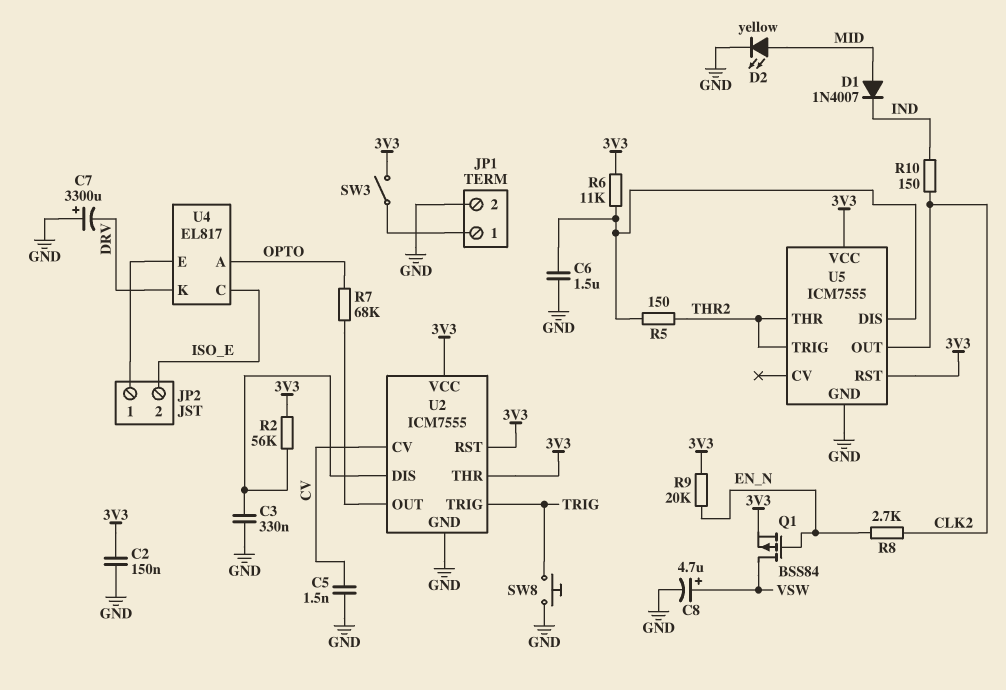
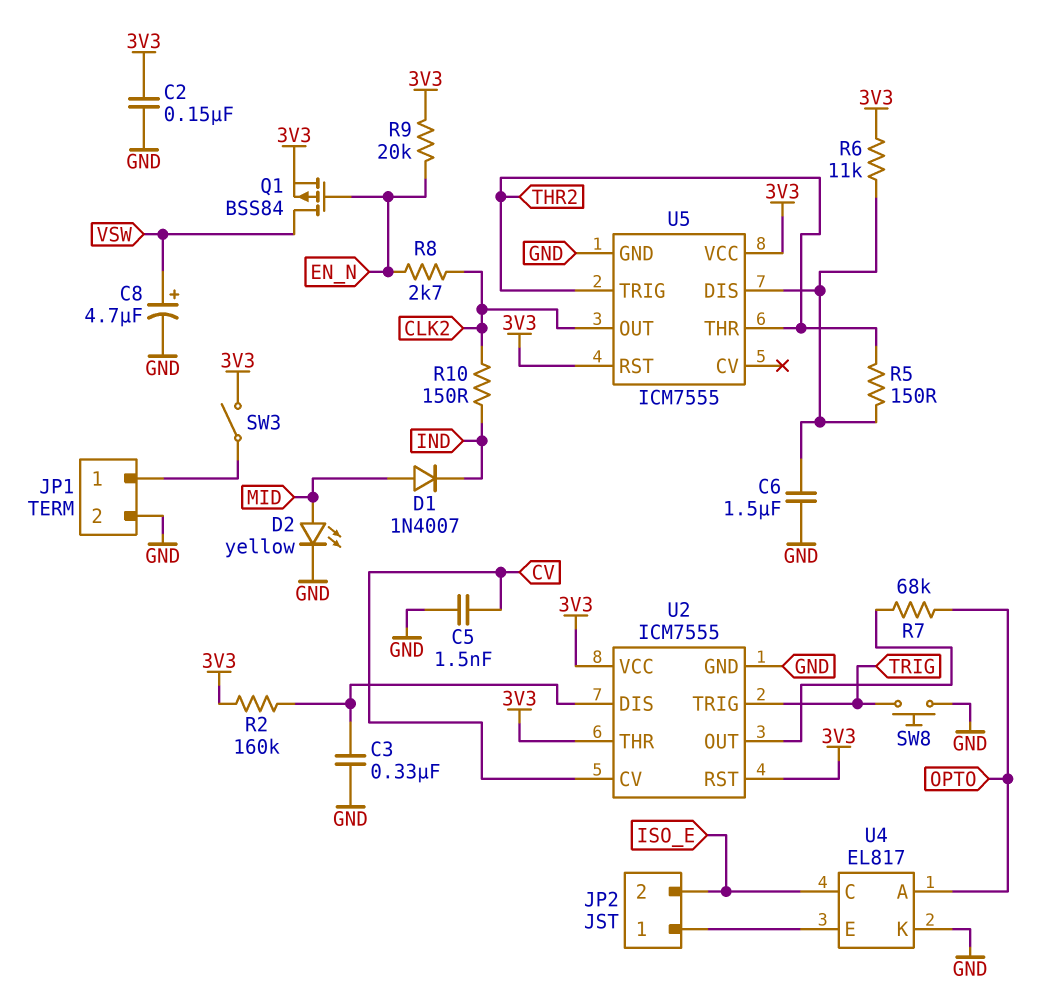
C7: 3300uF (plus GND, minus DRV) -> none
R2: 56k (3V3, U2/DIS) -> 160k (3V3, U2/DIS)
U4 pin K: DRV -> GND

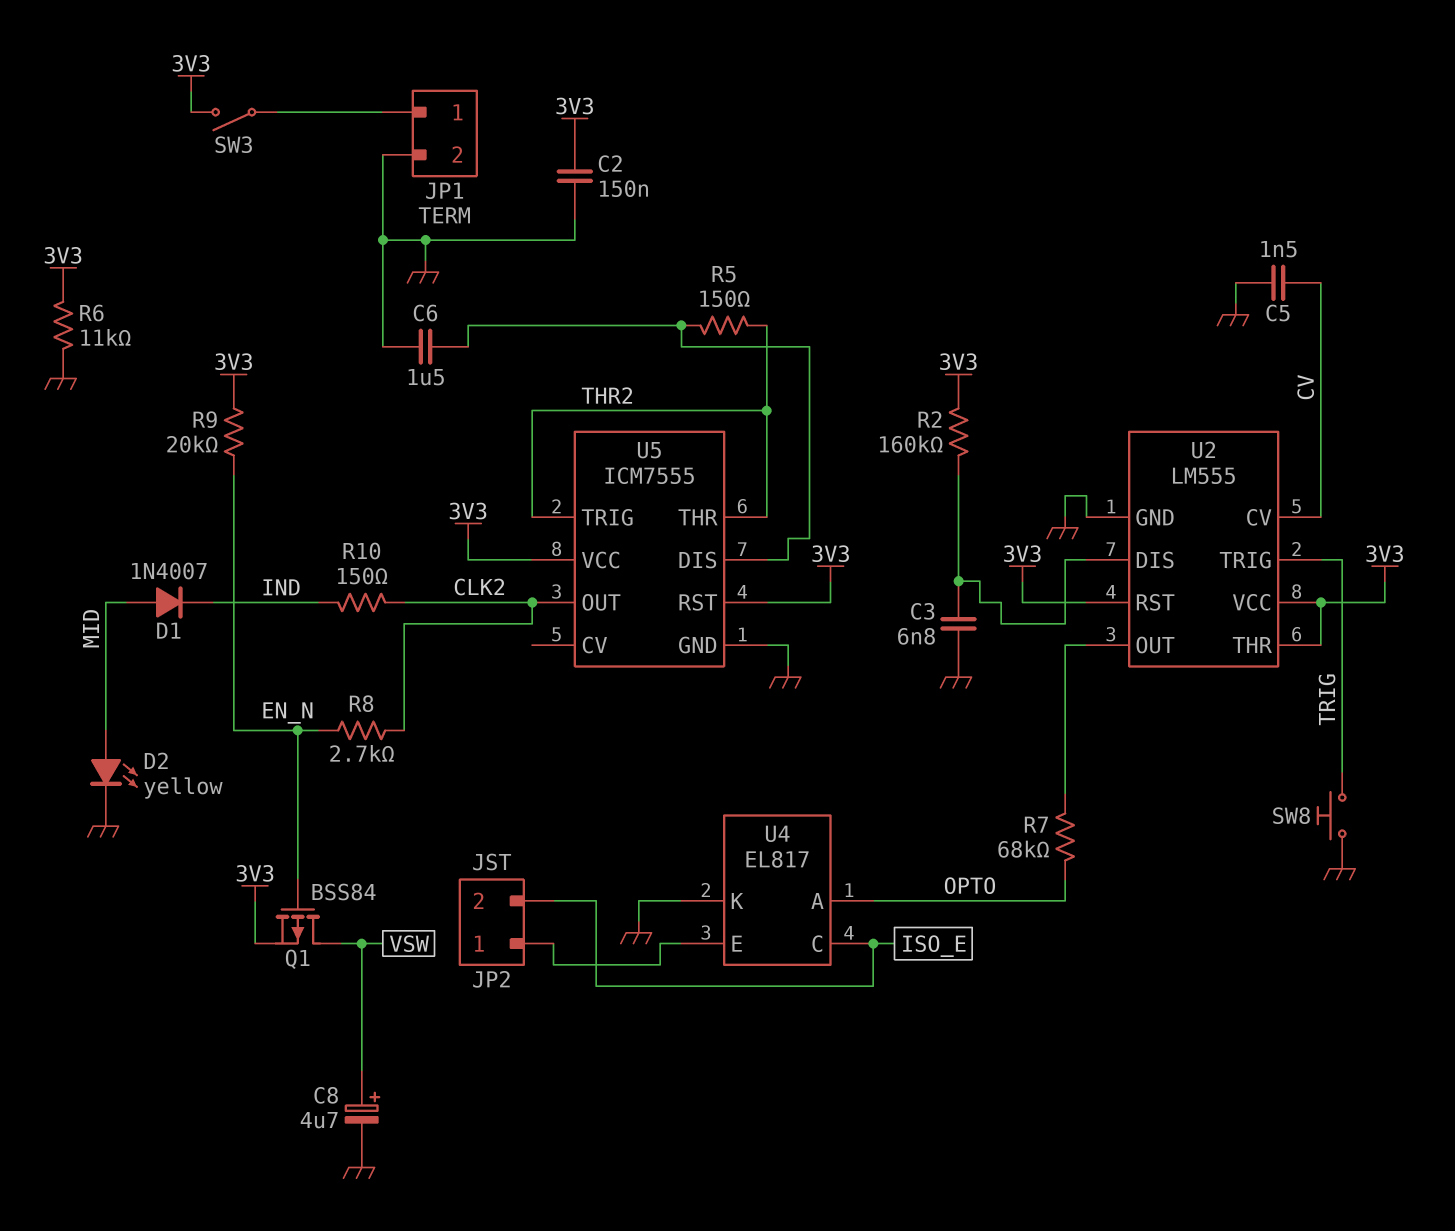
C3: 330nF (GND, U2/DIS) -> 6.8nF (GND, U2/DIS)
R6: 11k (3V3, U5/DIS) -> 11k (3V3, GND)
U2: ICM7555 -> LM555

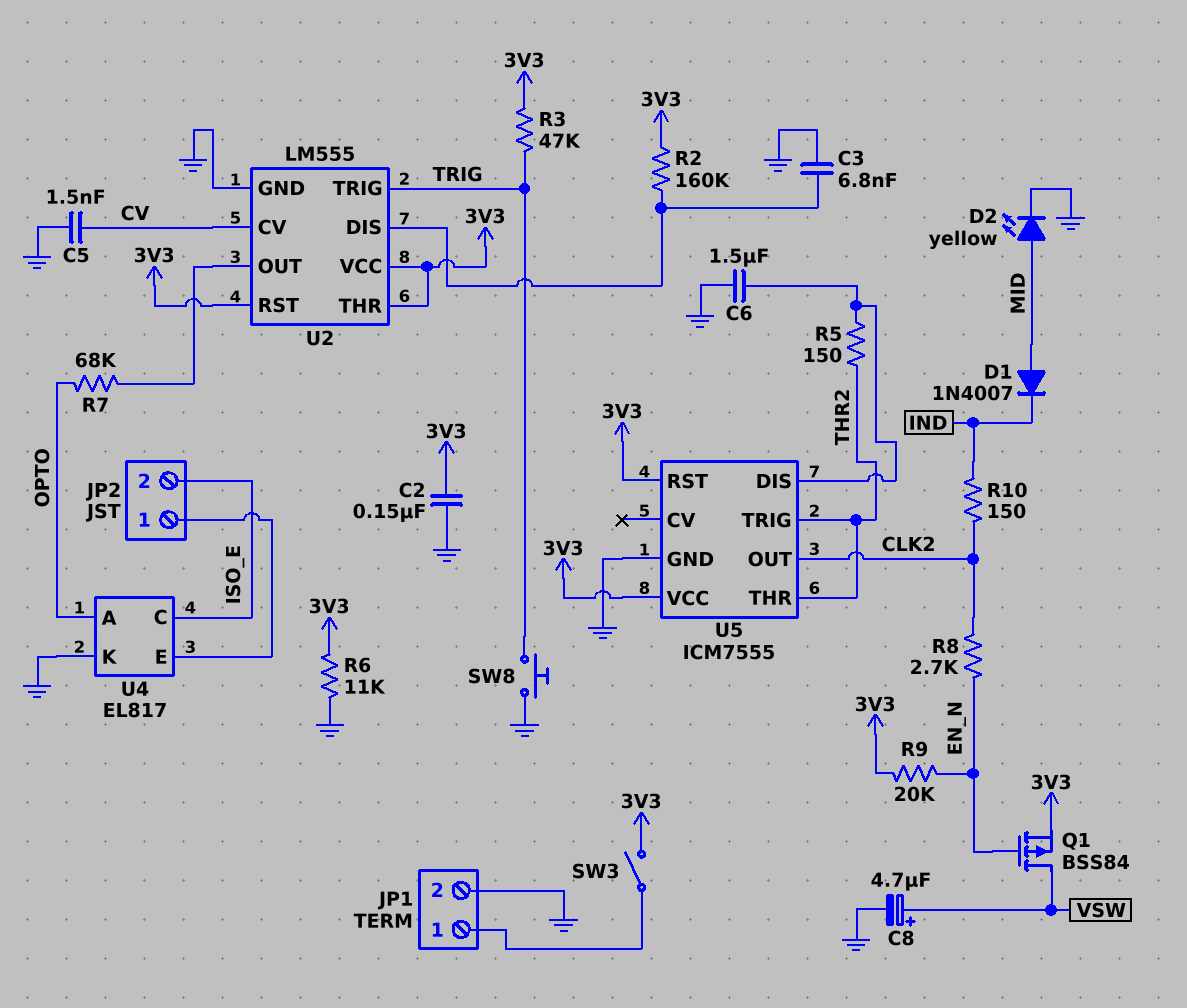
R3: none -> 47k (3V3, TRIG)

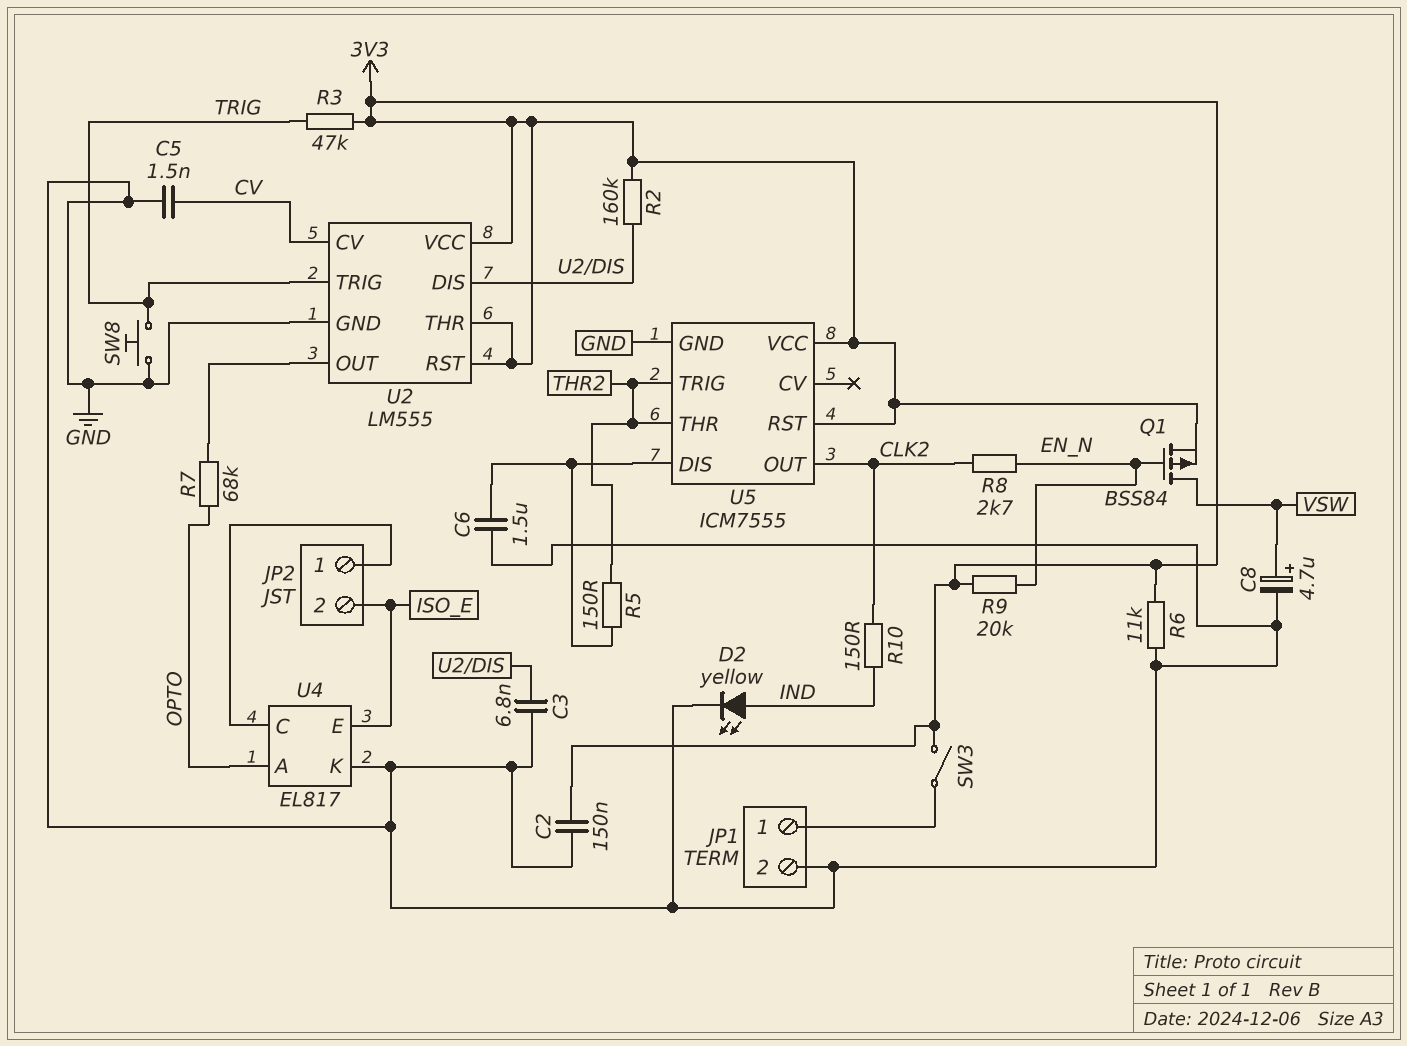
D1: diode 1N4007 (A MID, K IND) -> none
D2: LED yellow (A MID, K GND) -> LED yellow (A IND, K GND)
U4 pin C: ISO_E -> JP2/1
U4 pin E: JP2/1 -> ISO_E

